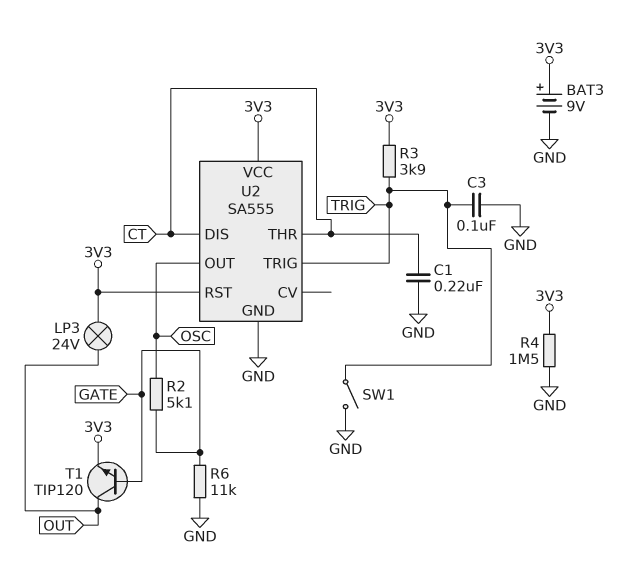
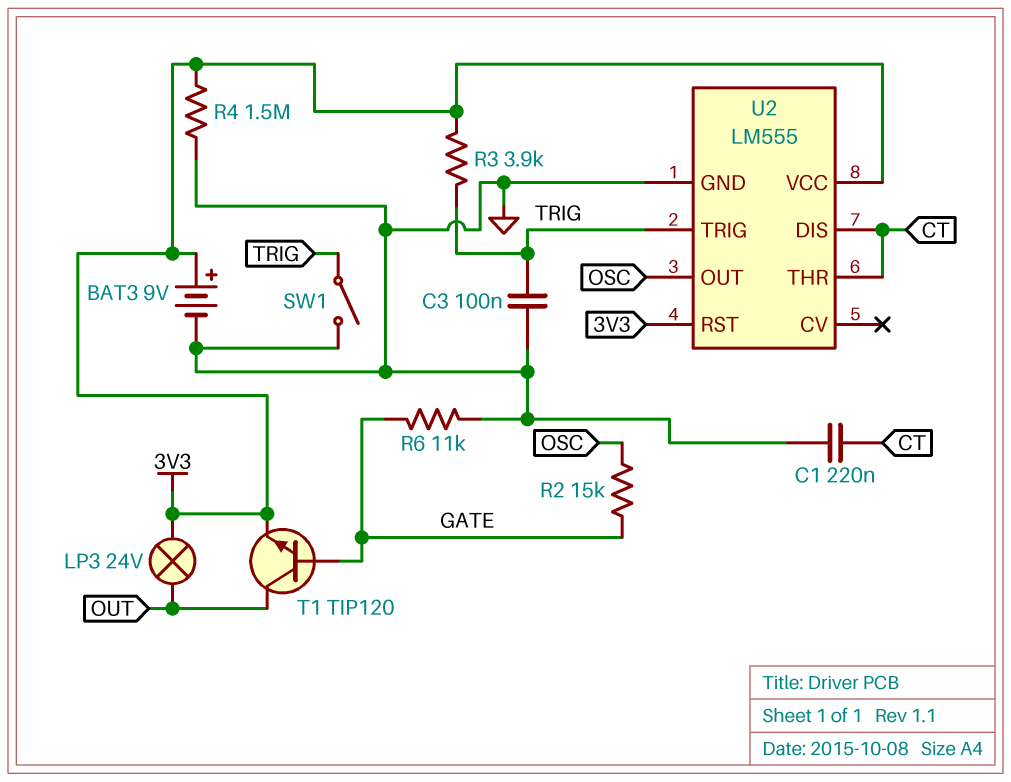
R2: 5.1k (GATE, OSC) -> 15k (GATE, OSC)
U2: SA555 -> LM555

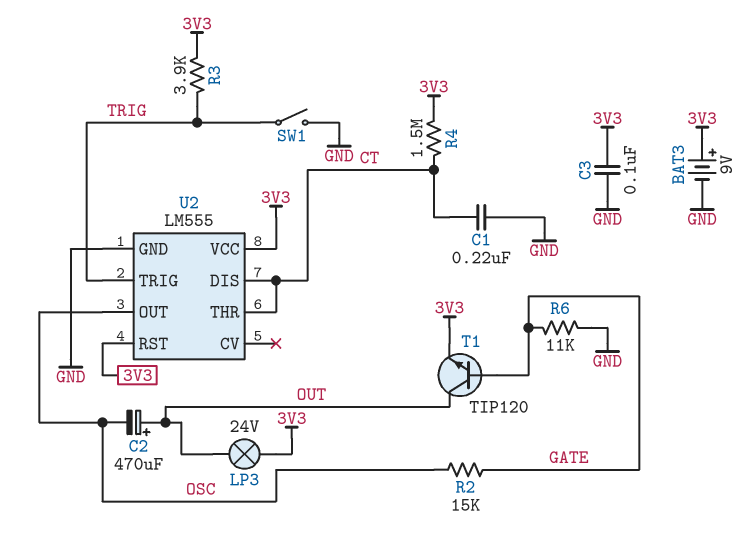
C2: none -> 470uF (plus OUT, minus OSC)
C3: 100nF (GND, TRIG) -> 100nF (3V3, GND)
R4: 1.5M (3V3, GND) -> 1.5M (3V3, CT)

